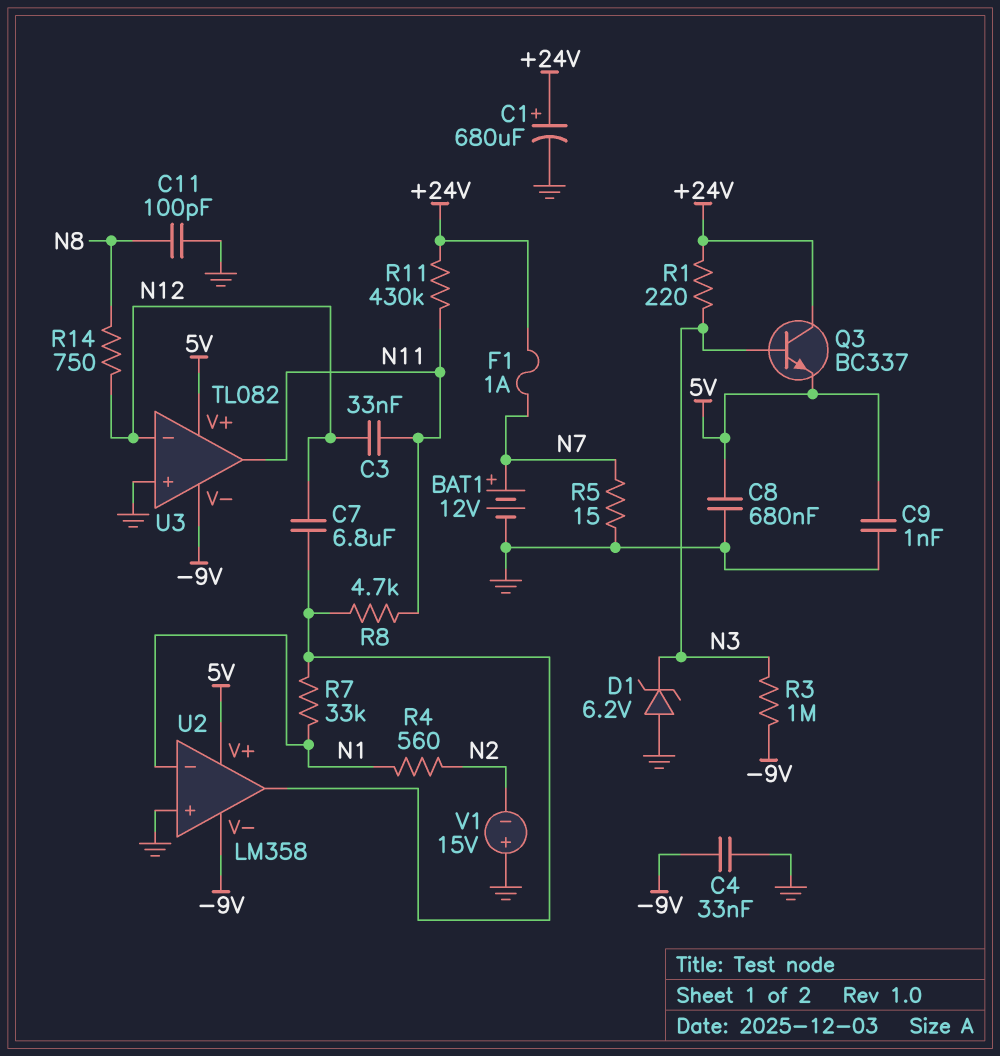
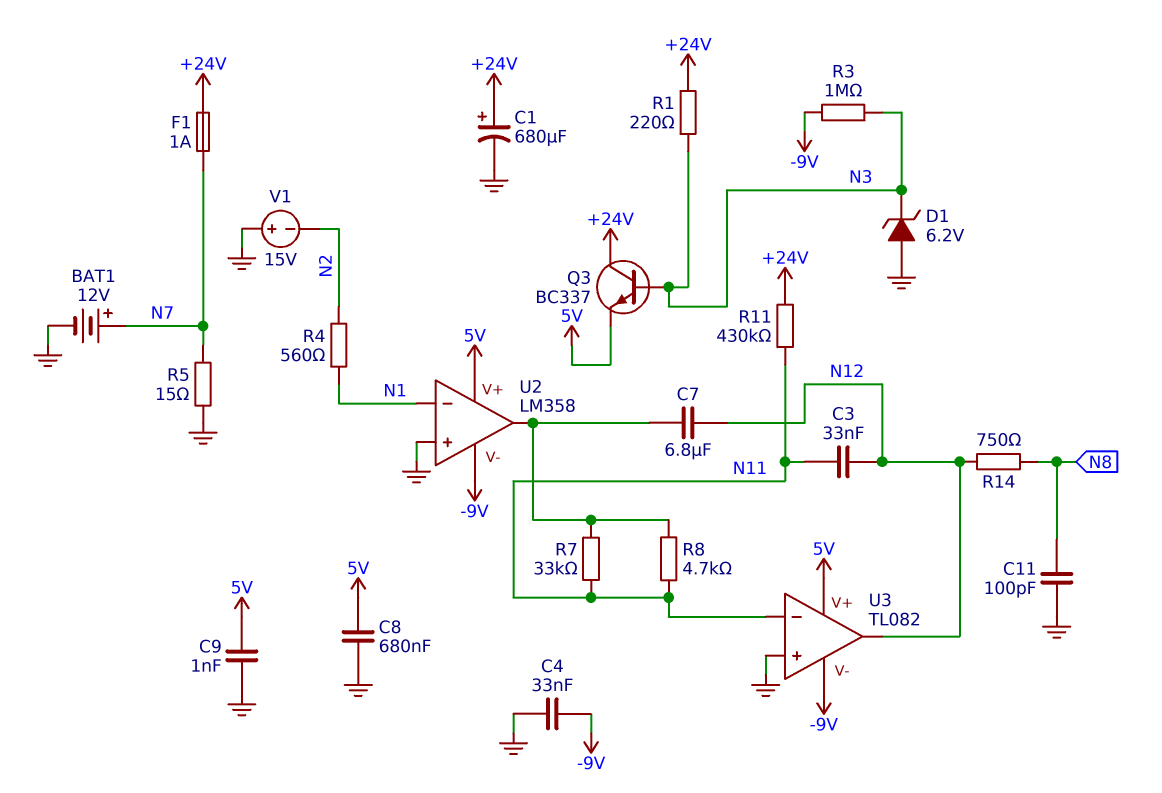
R7: 33k (N1, U2/out) -> 33k (N11, U2/out)
U3 pin in-: N12 -> N11
U3 pin out: N11 -> N12

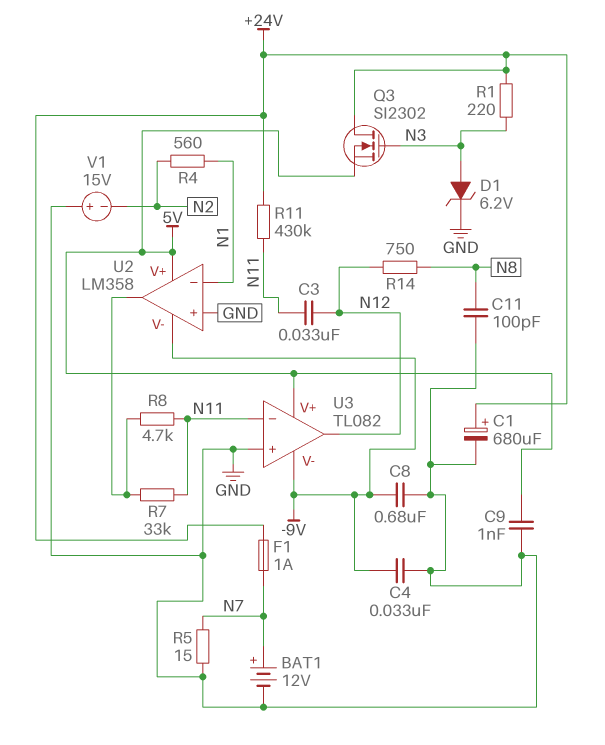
C7: 6.8uF (N12, U2/out) -> none
C8: 680nF (5V, GND) -> 680nF (-9V, GND)
D1: zener 6.2V (A GND, K N3) -> zener 6.2V (A N3, K GND)
Q3: NPN BC337 (B N3, C +24V, E 5V) -> NMOS SI2302 (G N3, D +24V, S 5V)
R3: 1M (-9V, N3) -> none

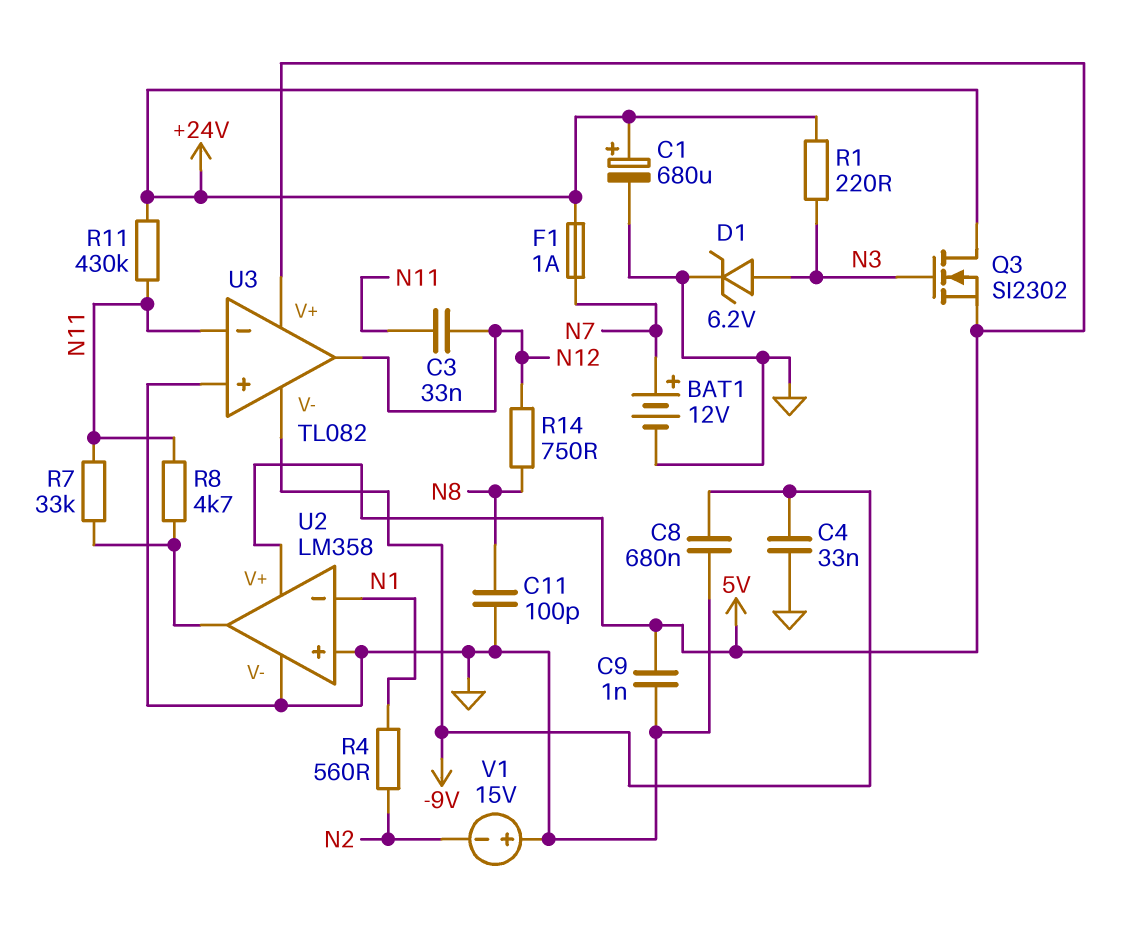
R5: 15 (GND, N7) -> none
U2 pin V-: -9V -> GND

